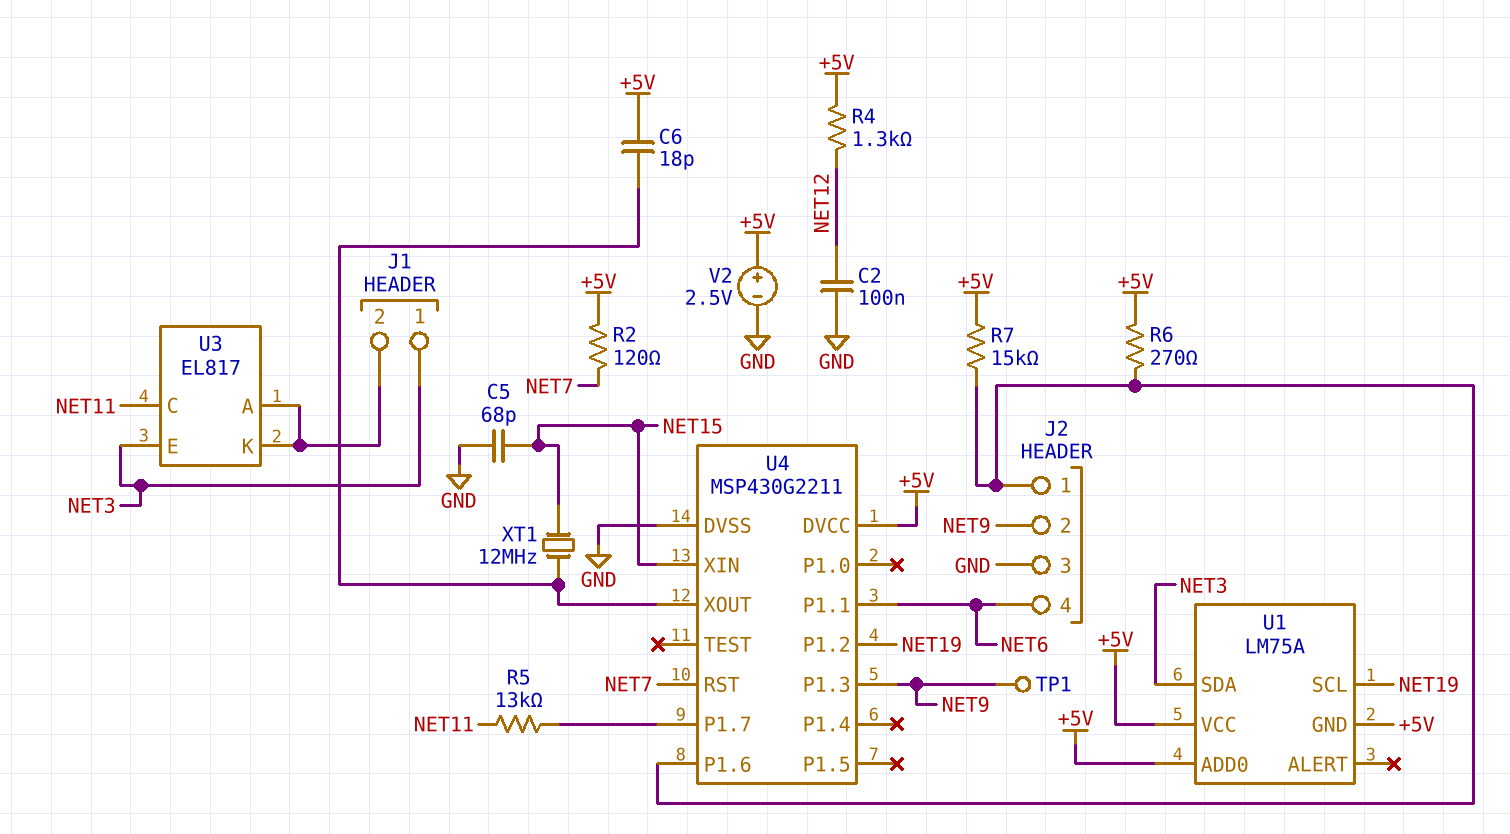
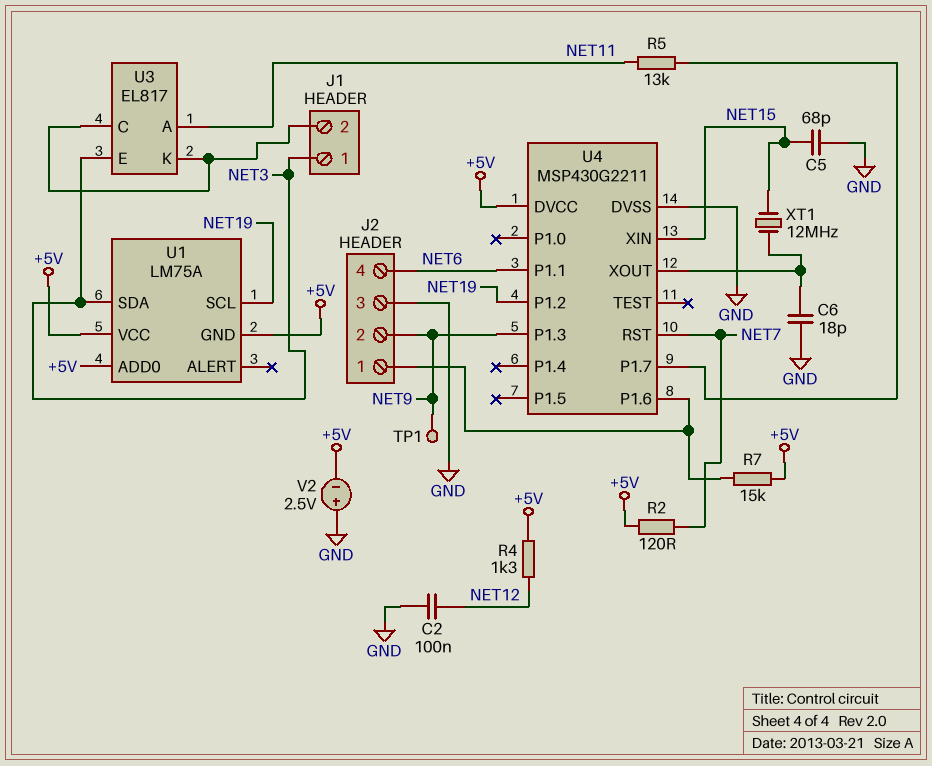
C6: 18pF (+5V, U4/XOUT) -> 18pF (GND, U4/XOUT)
R6: 270 (+5V, J2/1) -> none
U3 pin A: J1/2 -> NET11
U3 pin C: NET11 -> J1/2
V2: 2.5V (plus +5V, minus GND) -> 2.5V (plus GND, minus +5V)

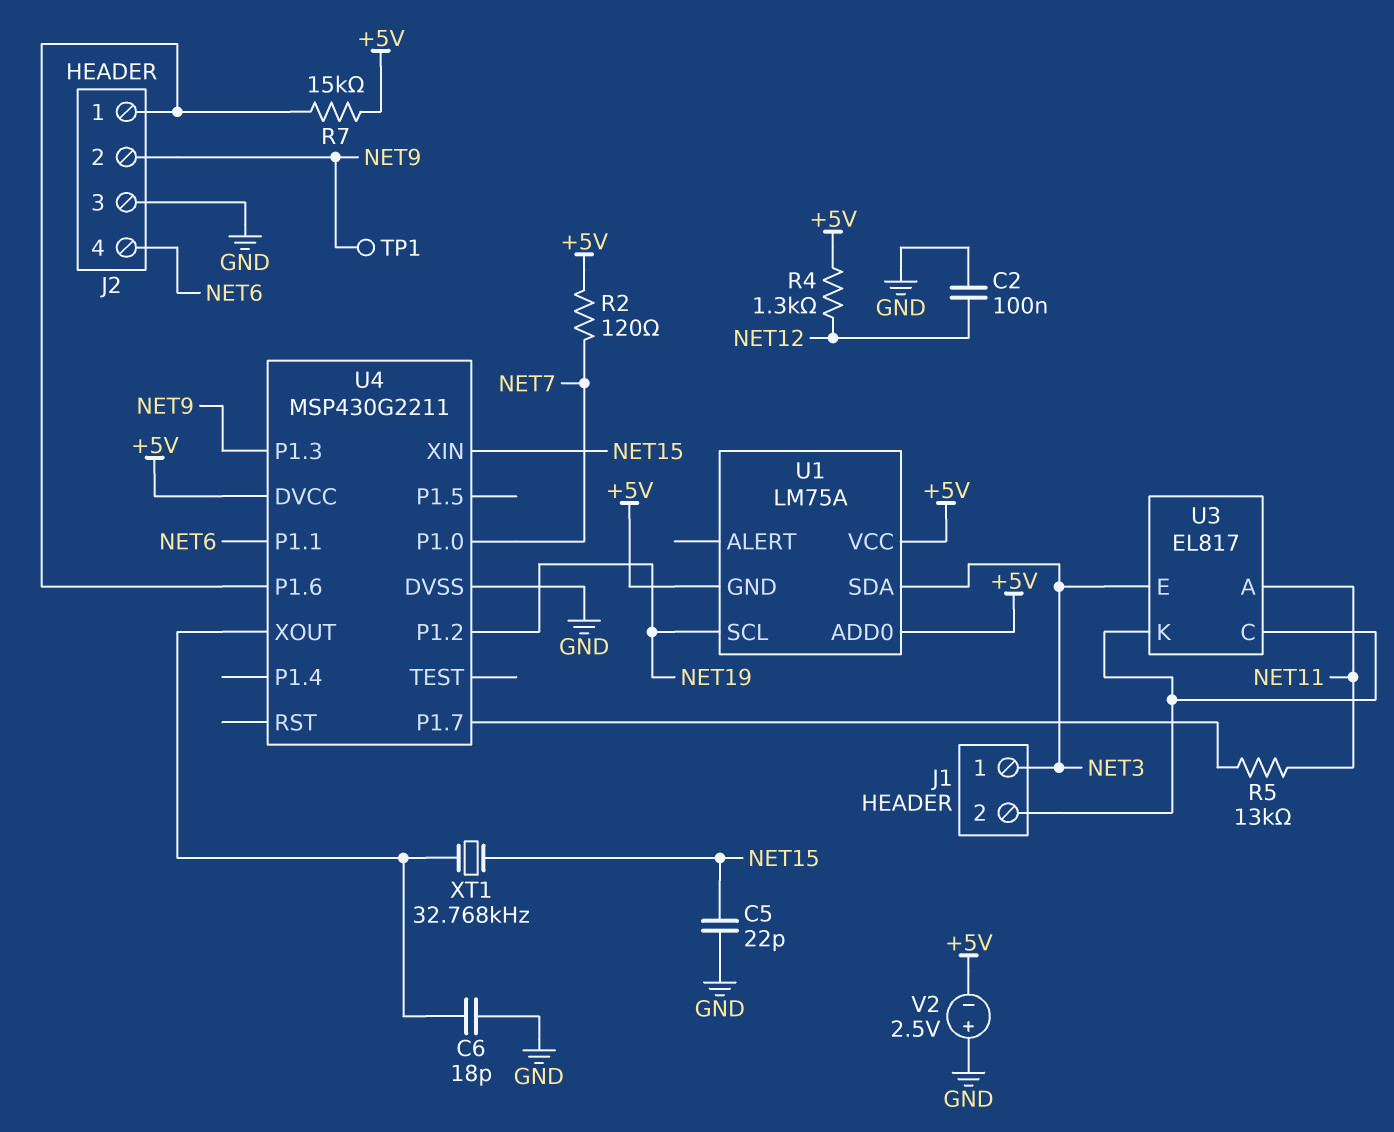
C5: 68pF (GND, NET15) -> 22pF (GND, NET15)
U4 pin P1.0: none -> NET7
U4 pin RST: NET7 -> none
XT1: 12MHz (NET15, U4/XOUT) -> 32.768kHz (NET15, U4/XOUT)

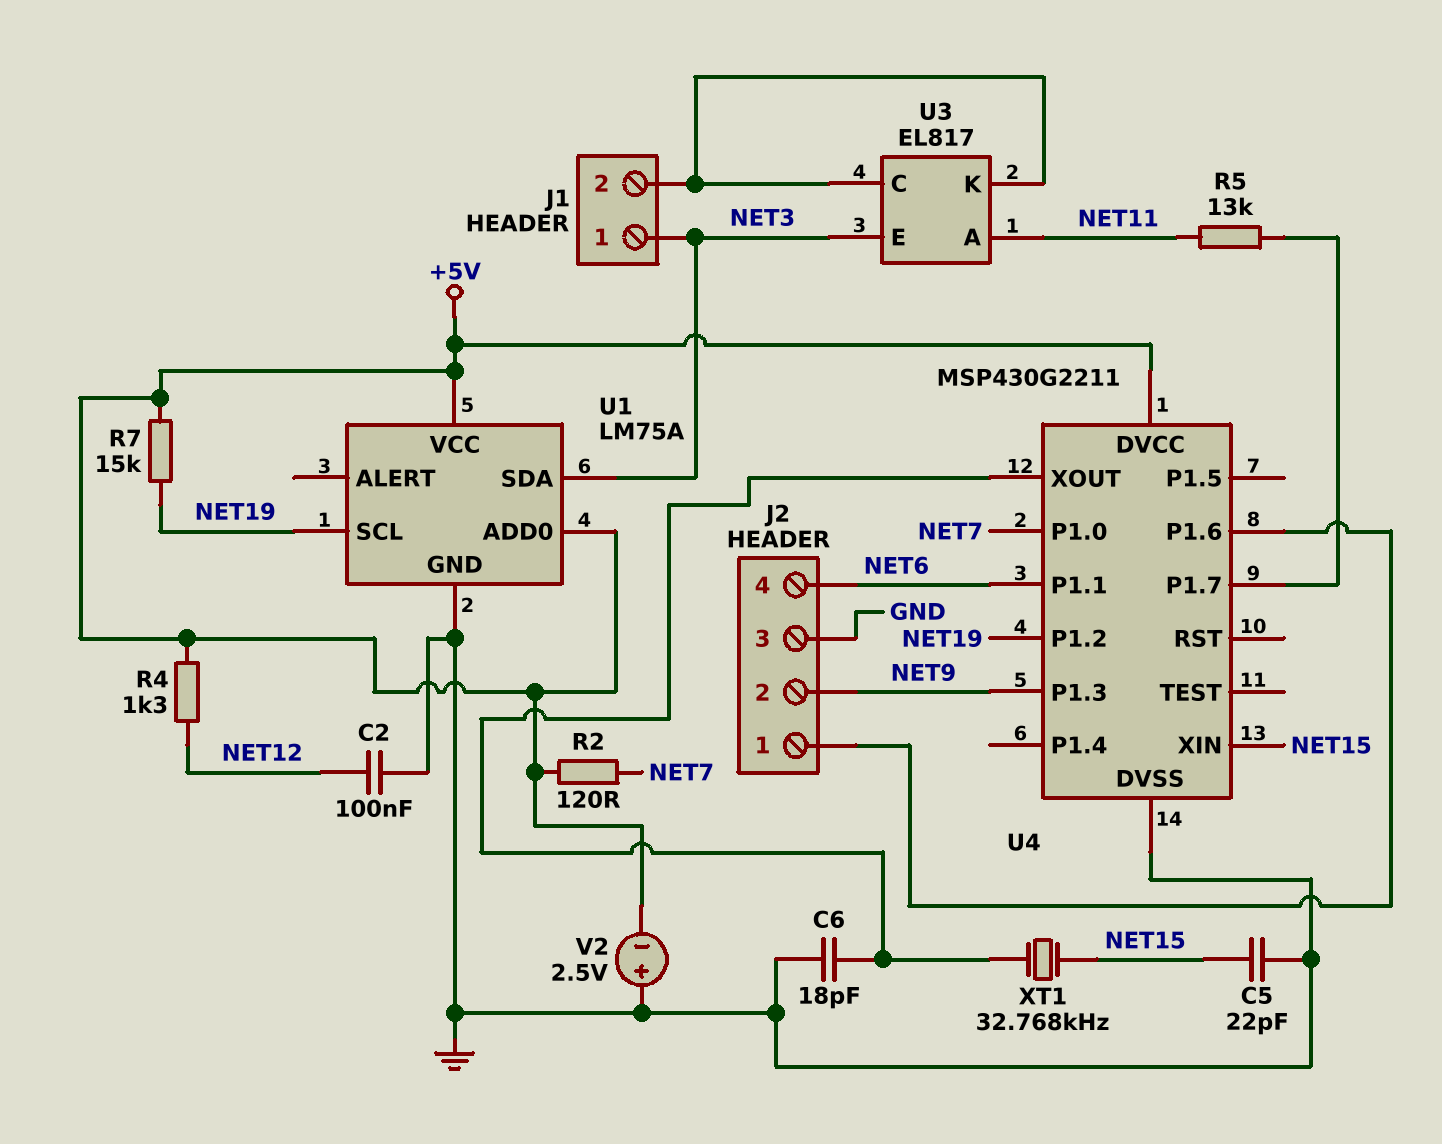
R7: 15k (+5V, J2/1) -> 15k (+5V, NET19)
TP1: test point (NET9) -> none
U1 pin GND: +5V -> GND

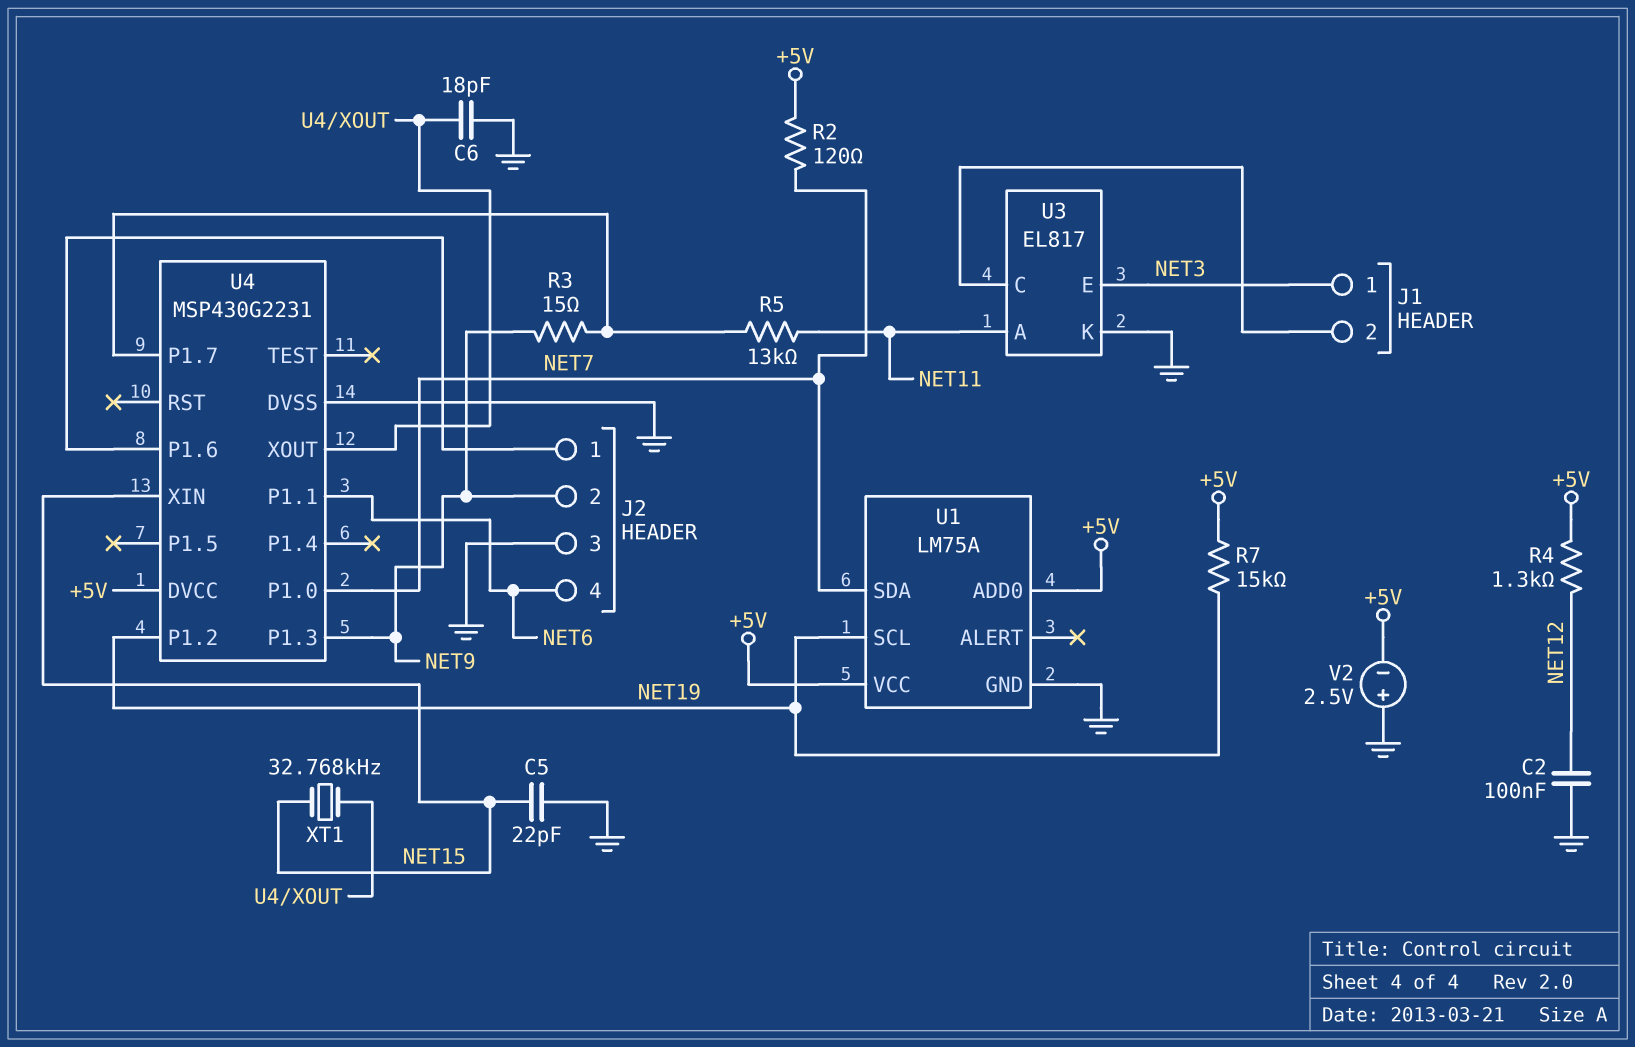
R3: none -> 15 (NET9, U4/P1.7)
U1 pin SDA: NET3 -> NET7
U3 pin K: J1/2 -> GND
U4: MSP430G2211 -> MSP430G2231

